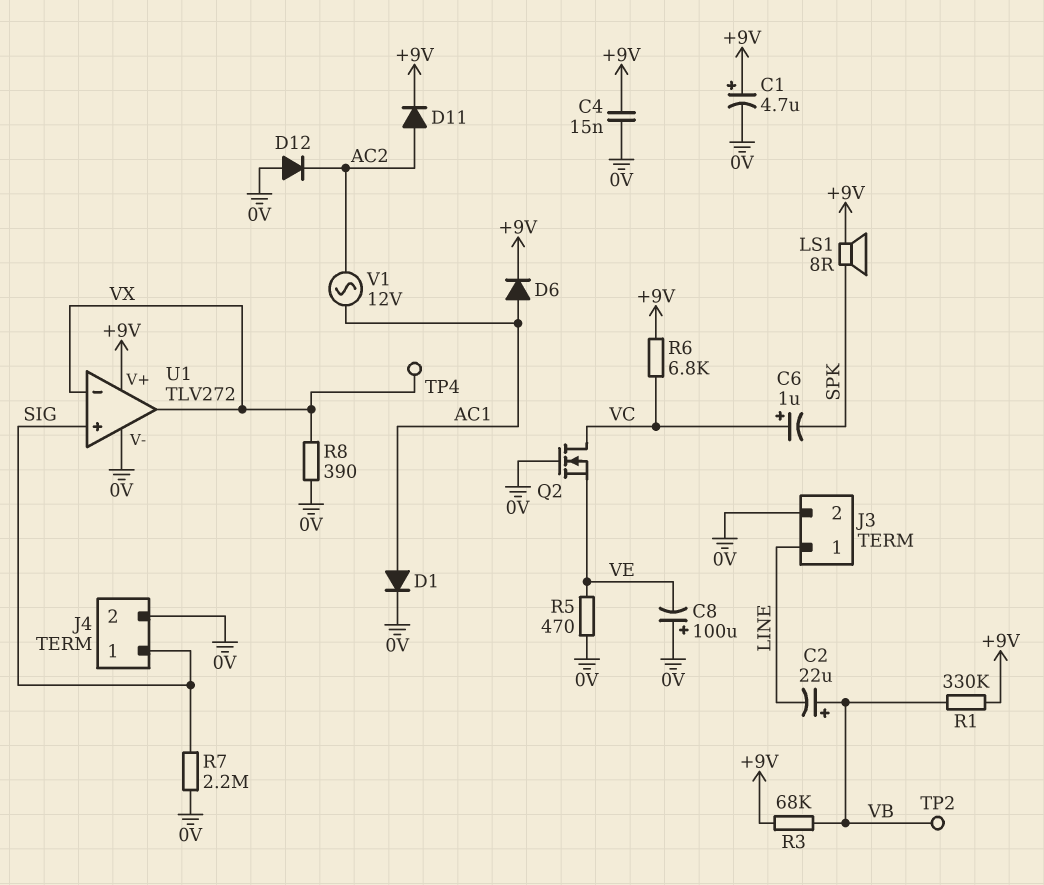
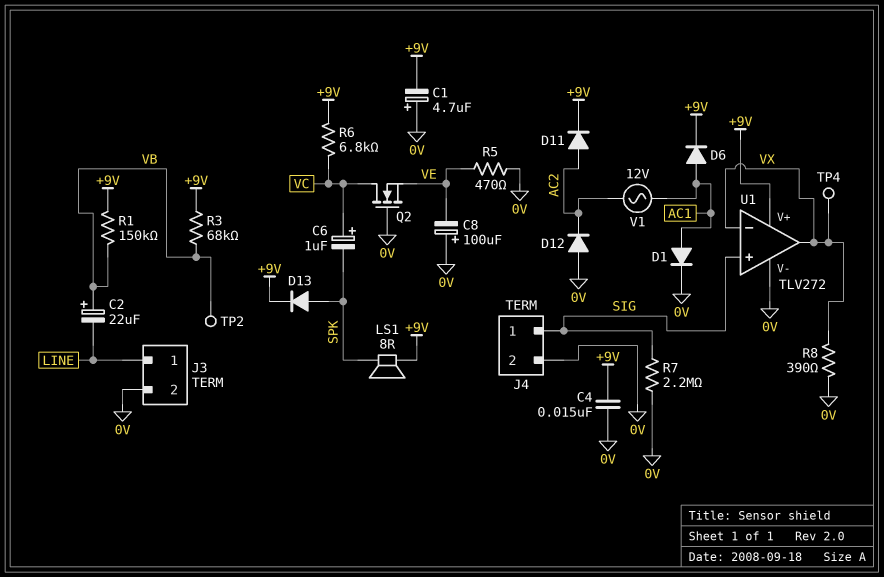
C1: 4.7uF (plus +9V, minus 0V) -> 4.7uF (plus 0V, minus +9V)
D13: none -> diode (A SPK, K +9V)
R1: 330k (+9V, VB) -> 150k (+9V, VB)

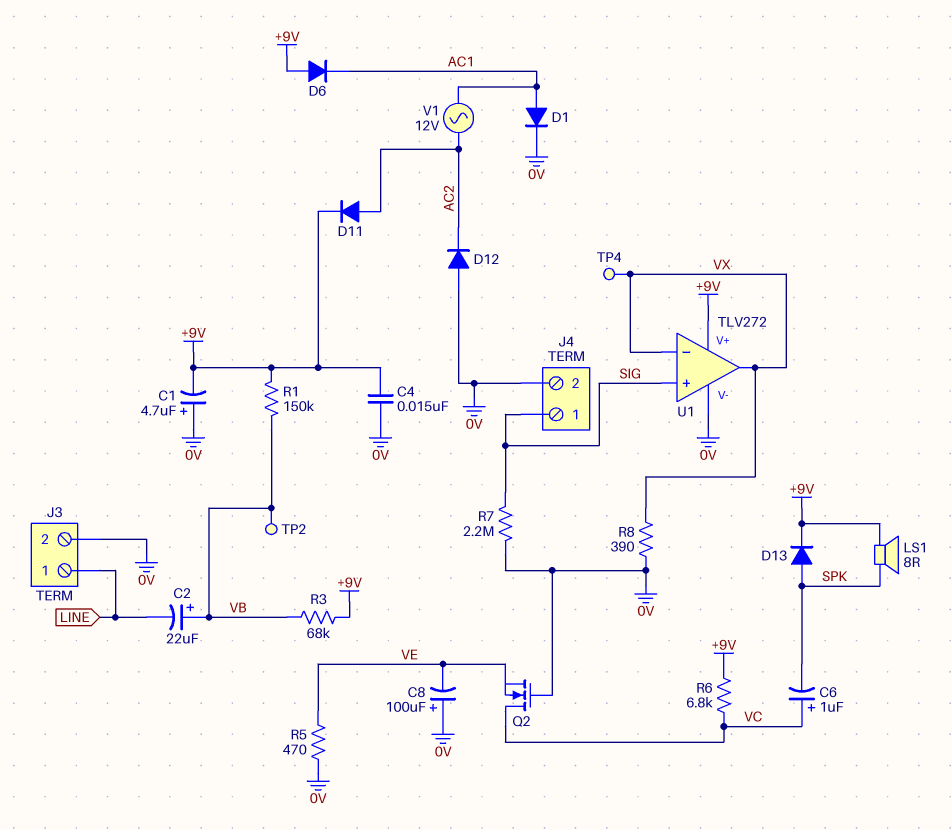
D6: diode (A AC1, K +9V) -> diode (A +9V, K AC1)

